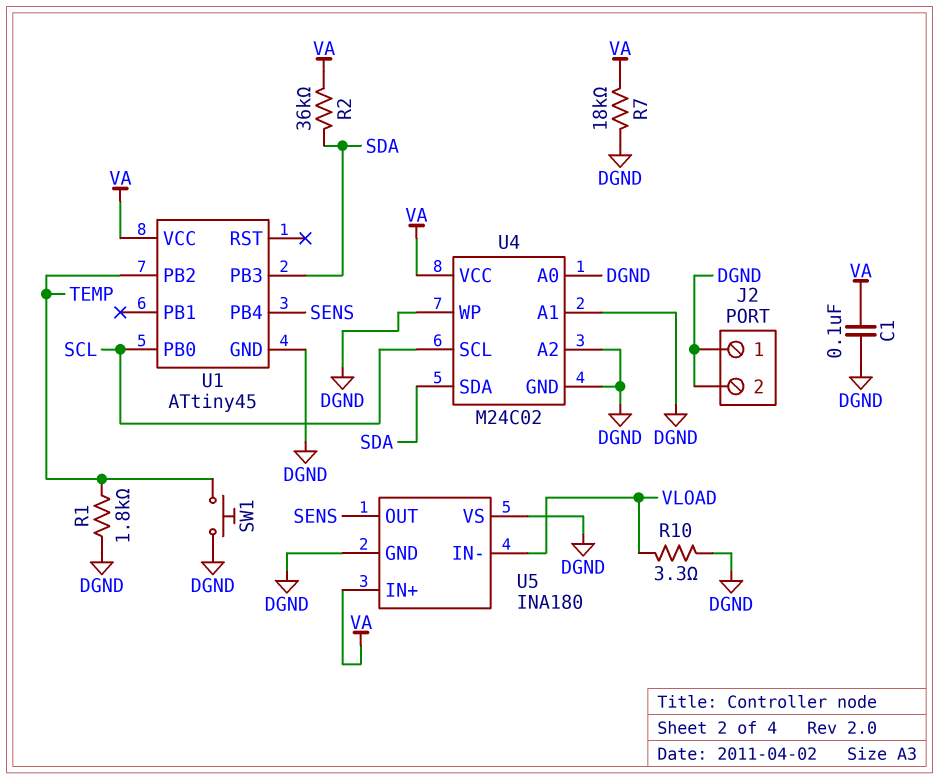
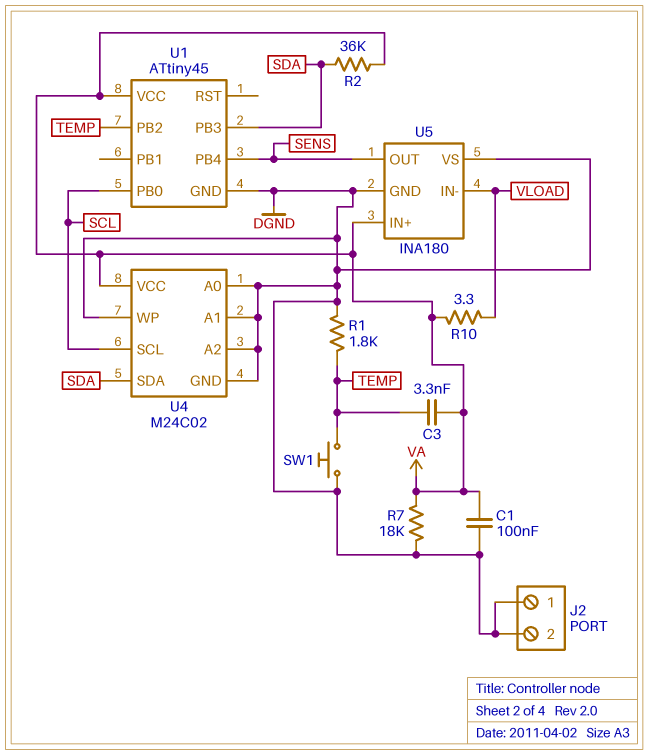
C3: none -> 3.3nF (TEMP, VA)
R10: 3.3 (DGND, VLOAD) -> 3.3 (VA, VLOAD)

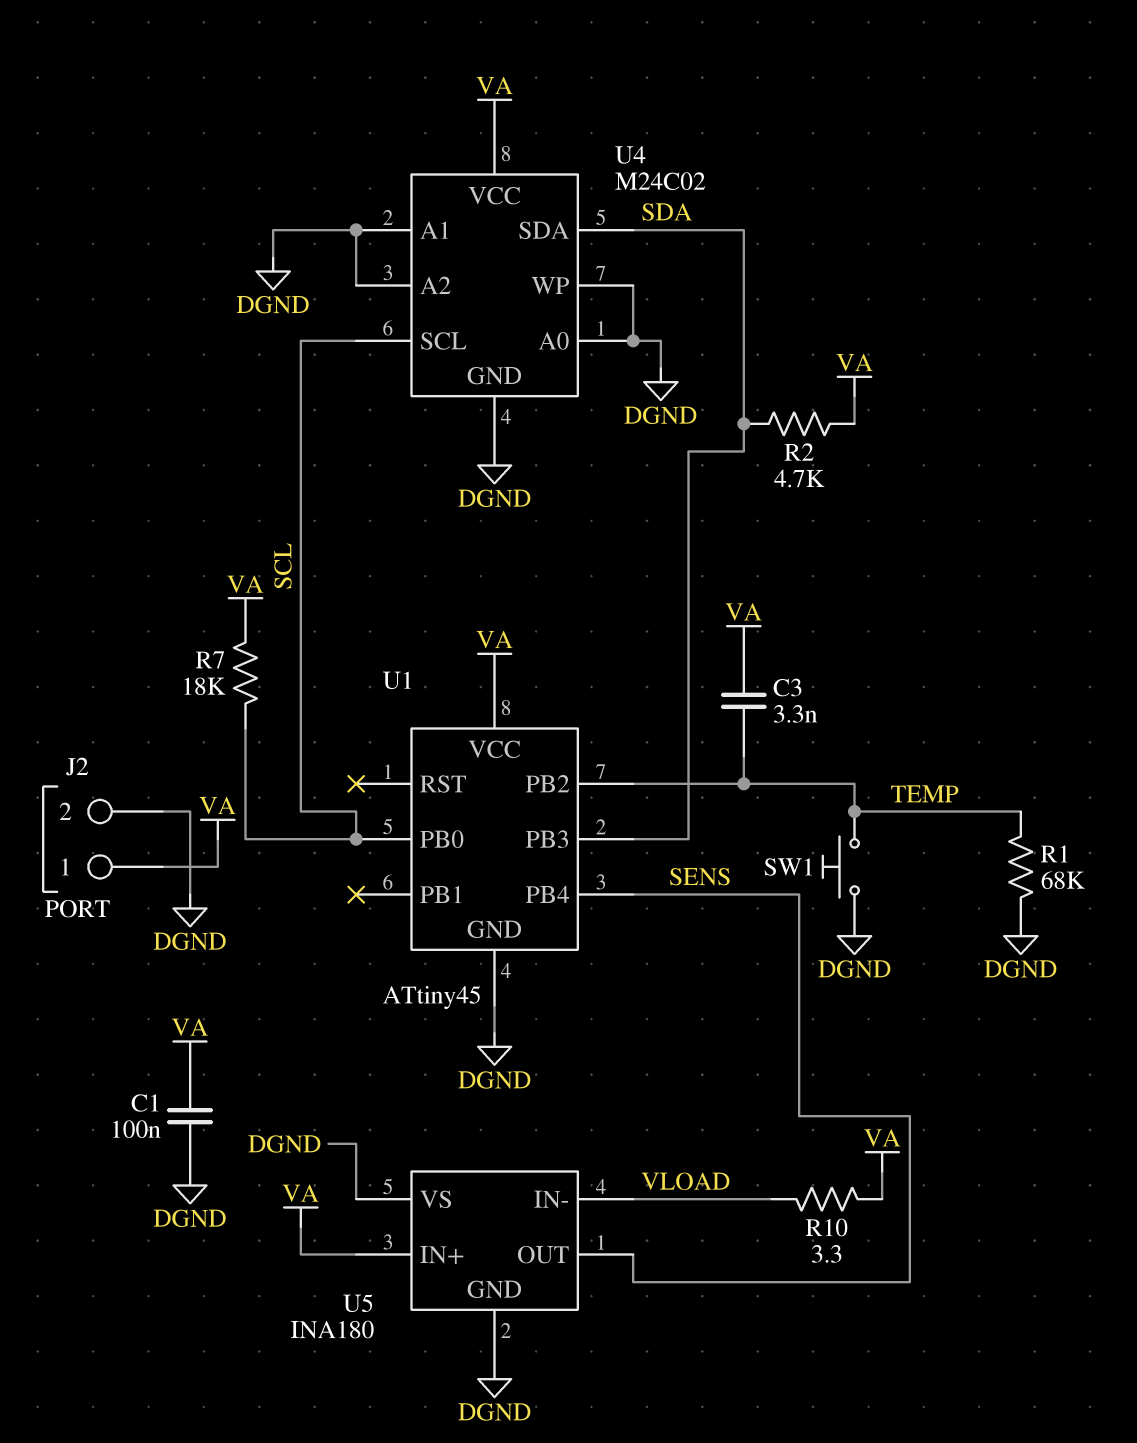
J2 pin 1: DGND -> VA
R1: 1.8k (DGND, TEMP) -> 68k (DGND, TEMP)
R2: 36k (SDA, VA) -> 4.7k (SDA, VA)
R7: 18k (DGND, VA) -> 18k (SCL, VA)

